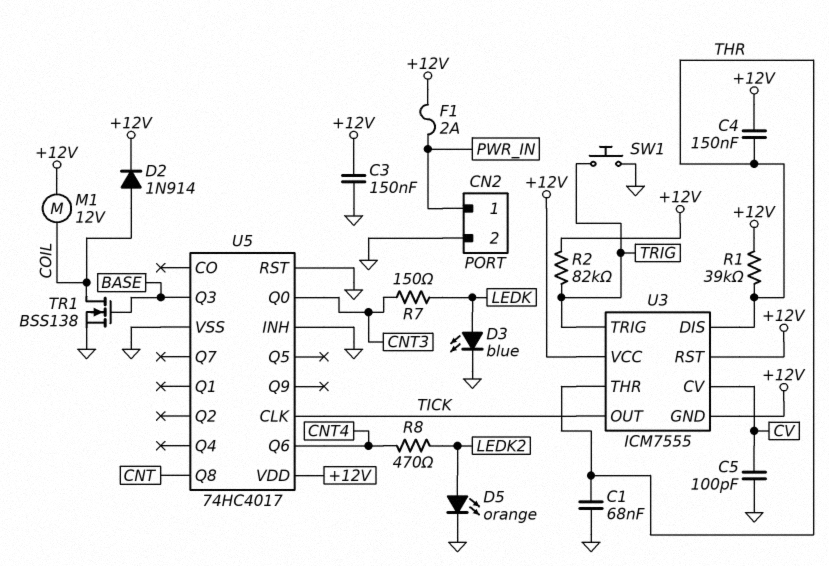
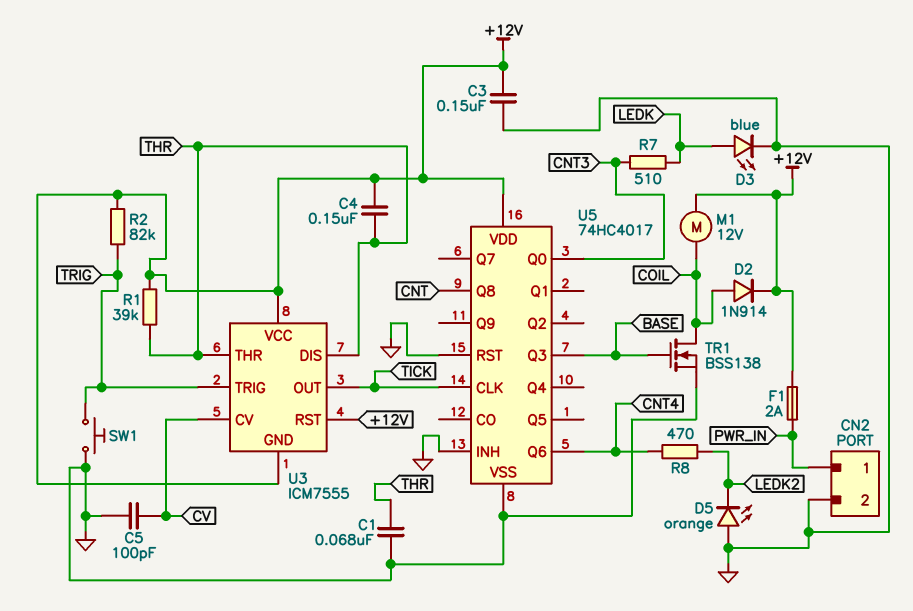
D5: LED orange (A LEDK2, K GND) -> LED orange (A GND, K LEDK2)
R7: 150 (CNT3, LEDK) -> 510 (CNT3, LEDK)

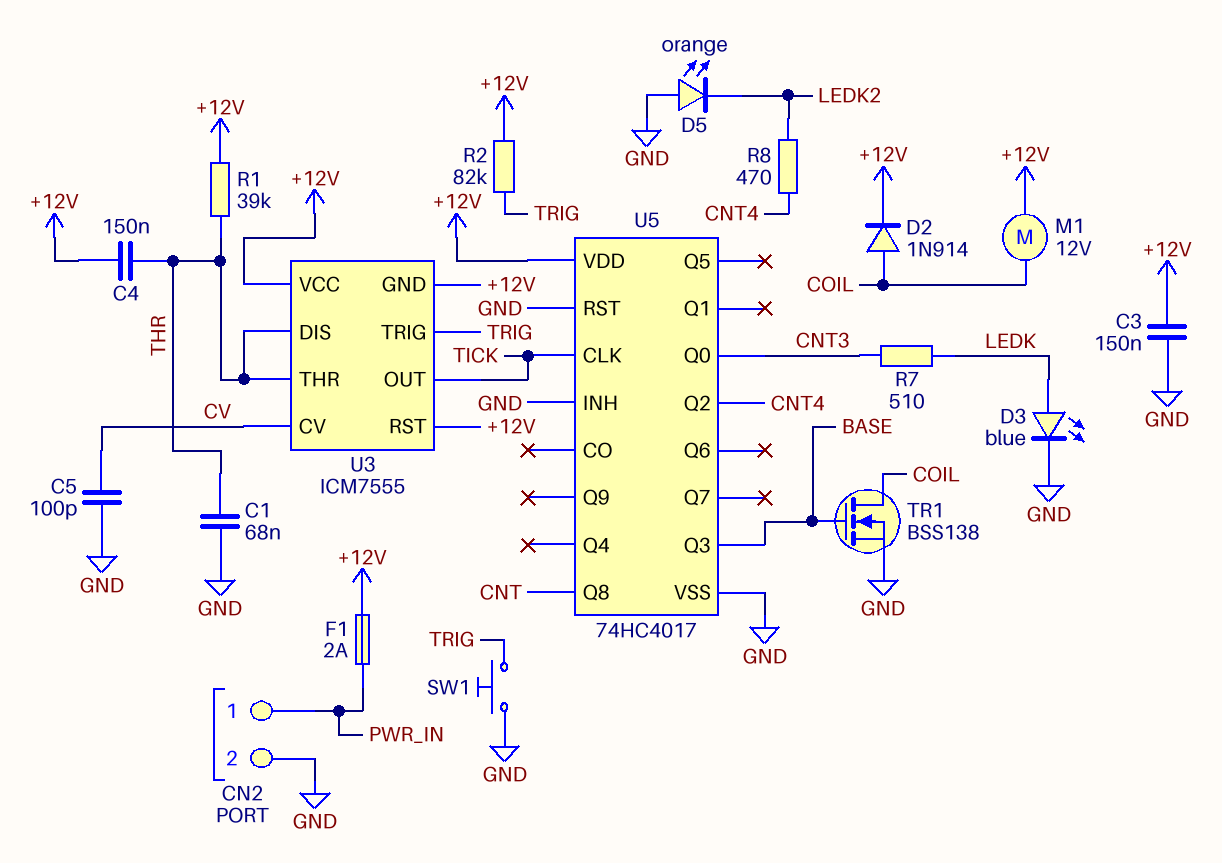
U5 pin Q2: none -> CNT4
U5 pin Q6: CNT4 -> none

